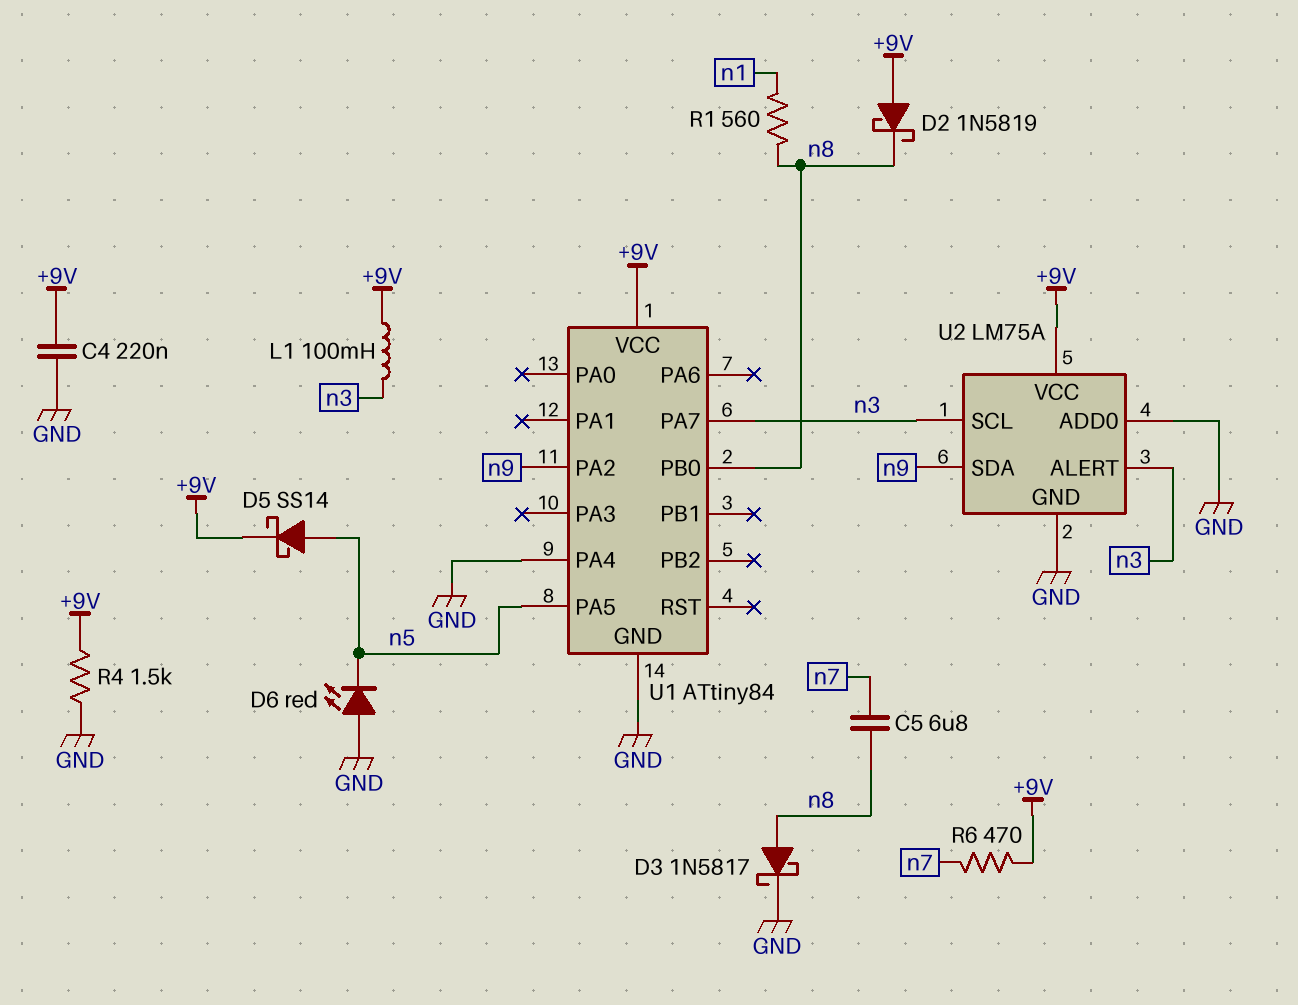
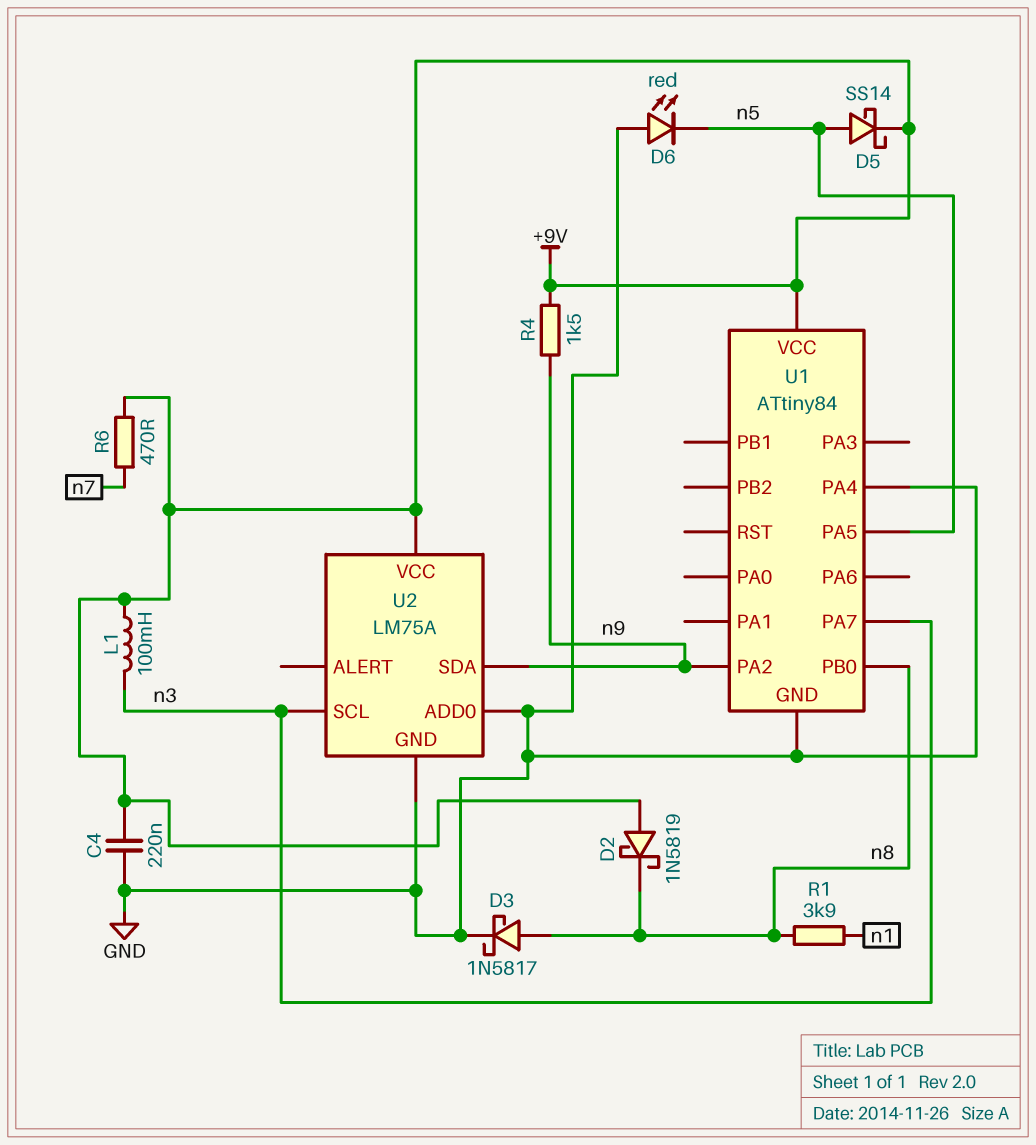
C5: 6.8uF (n7, n8) -> none
R1: 560 (n1, n8) -> 3.9k (n1, n8)
R4: 1.5k (+9V, GND) -> 1.5k (+9V, n9)
U2 pin ALERT: n3 -> none

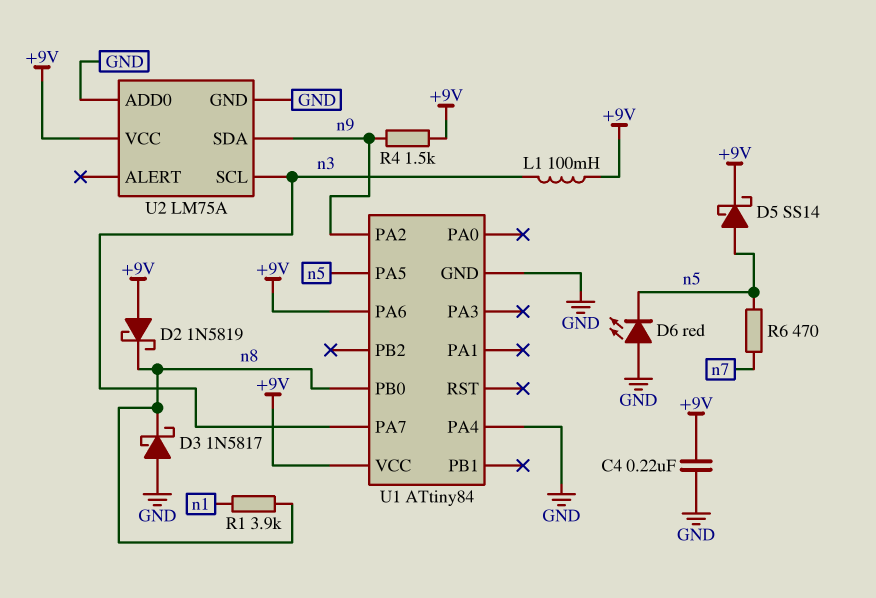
D3: schottky 1N5817 (A n8, K GND) -> schottky 1N5817 (A GND, K n8)
R6: 470 (+9V, n7) -> 470 (n5, n7)
U1 pin PA6: none -> +9V

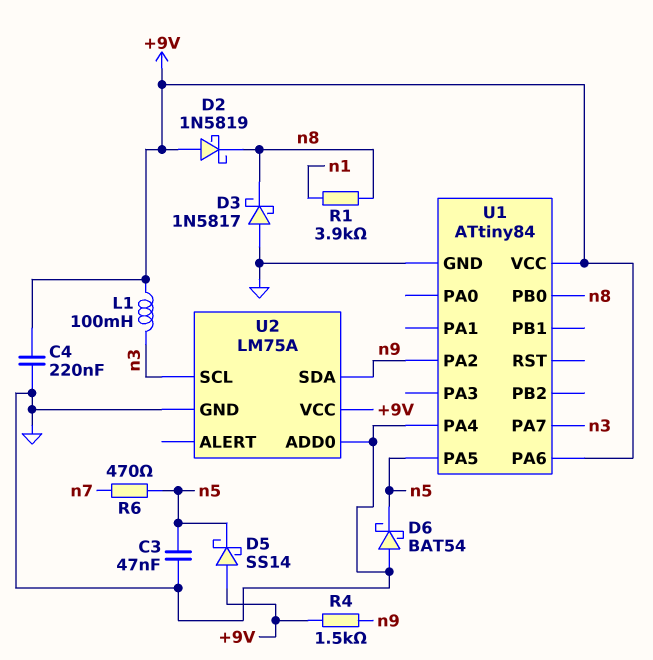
C3: none -> 47nF (GND, n5)
D5: schottky SS14 (A n5, K +9V) -> schottky SS14 (A +9V, K n5)
D6: LED red (A GND, K n5) -> schottky BAT54 (A GND, K n5)

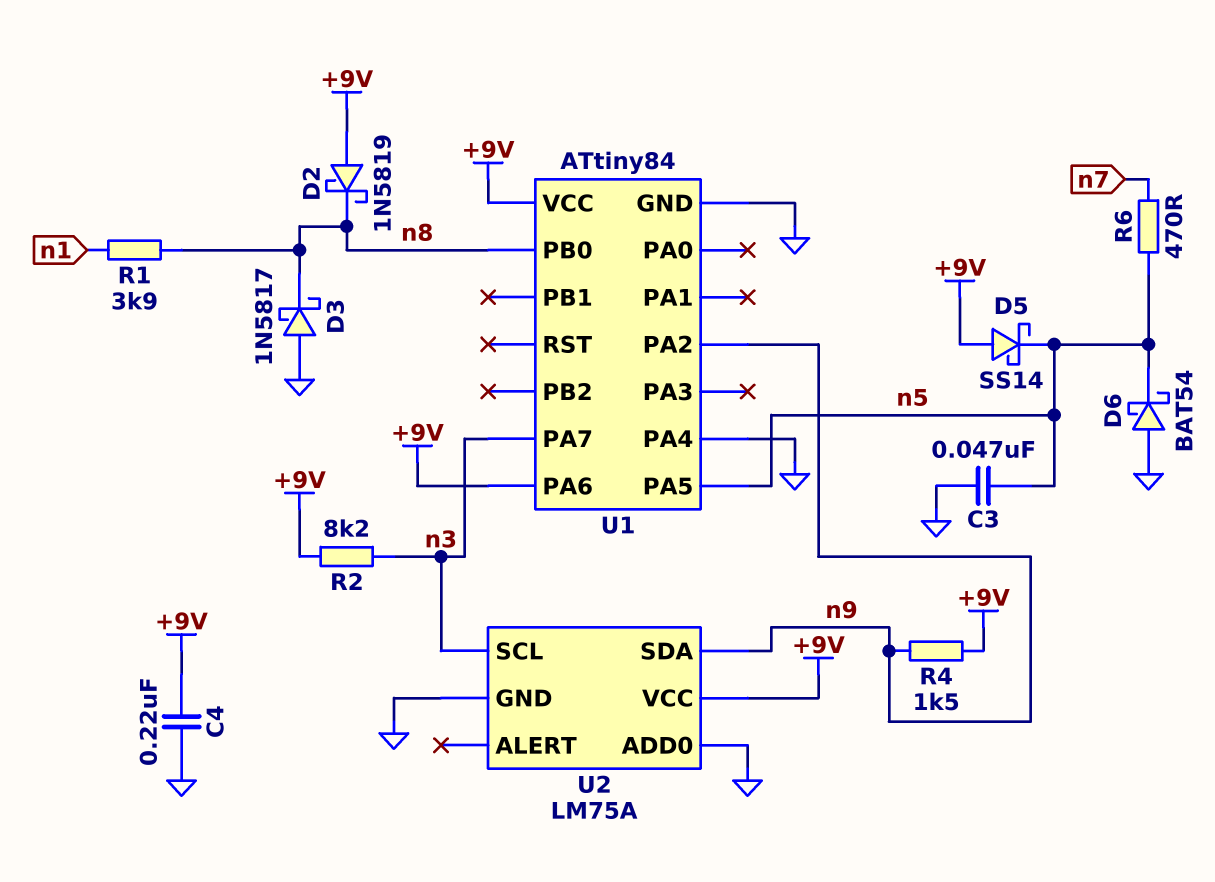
L1: 100mH (+9V, n3) -> none
R2: none -> 8.2k (+9V, n3)

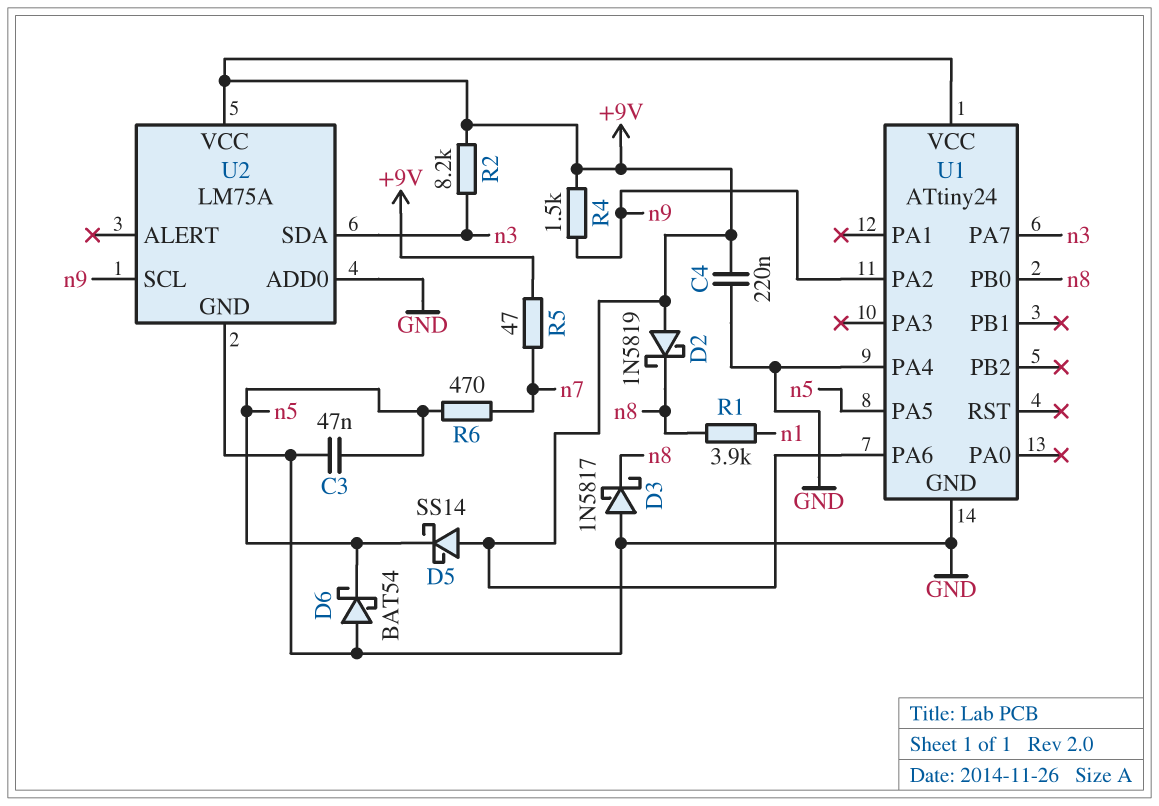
R5: none -> 47 (+9V, n7)
U1: ATtiny84 -> ATtiny24
U2 pin SCL: n3 -> n9
U2 pin SDA: n9 -> n3

